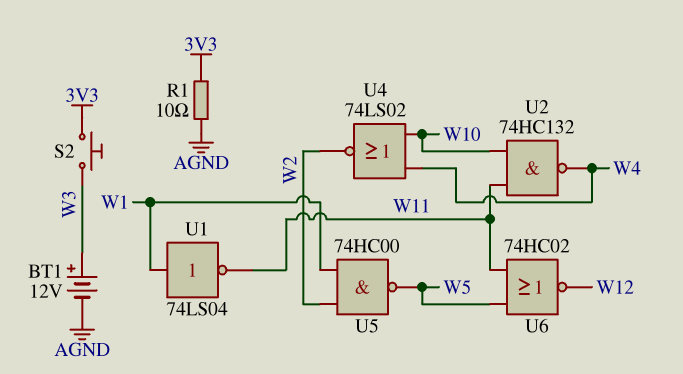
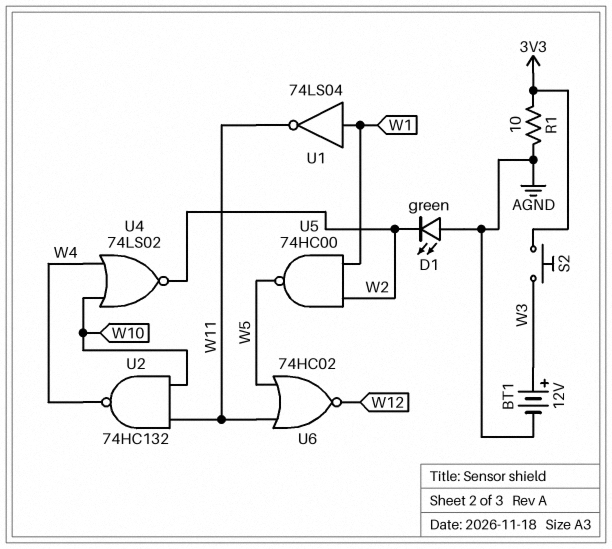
D1: none -> LED green (A AGND, K W2)

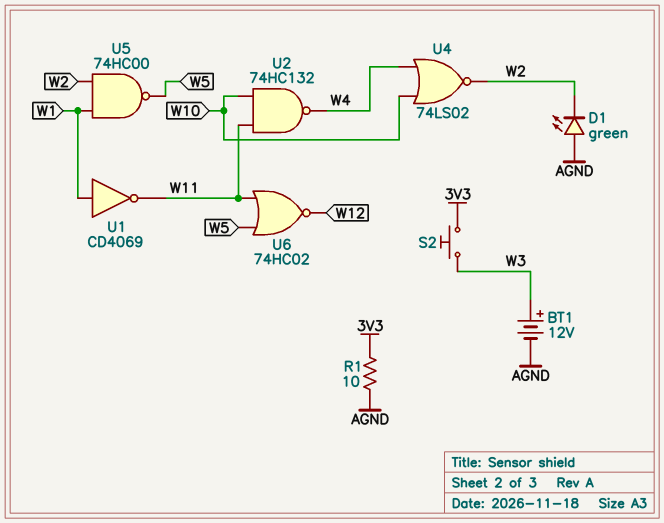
U1: NOT 74LS04 (in W1, out W11) -> NOT CD4069 (in W1, out W11)

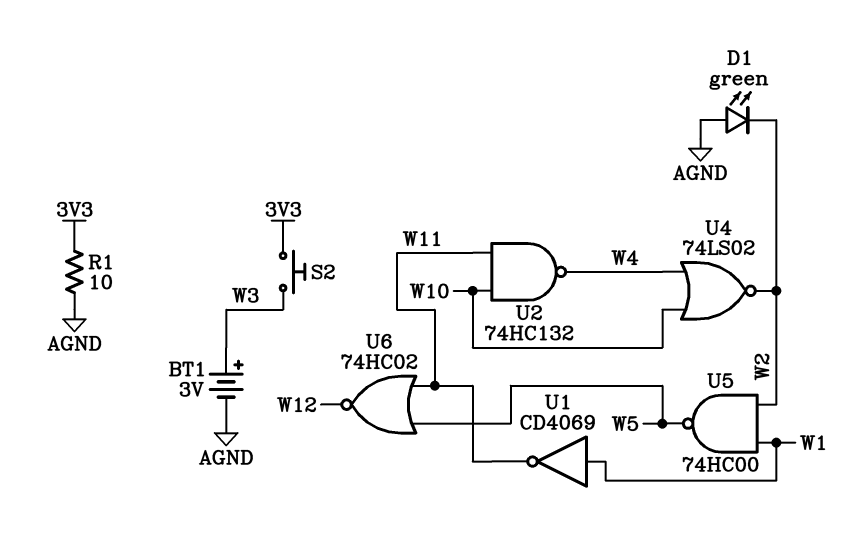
BT1: 12V (plus W3, minus AGND) -> 3V (plus W3, minus AGND)

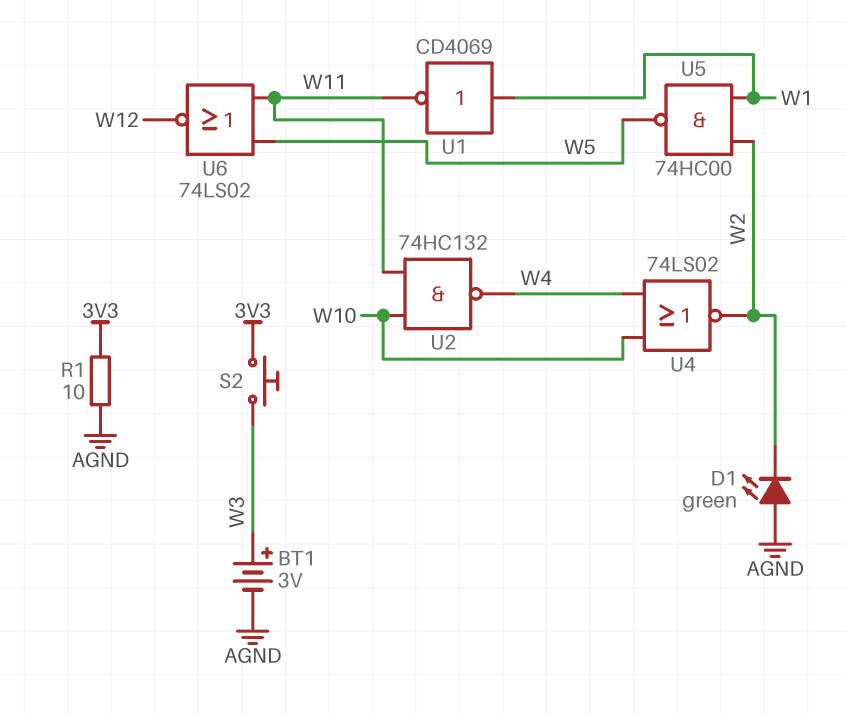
U6: NOR 74HC02 (in W5, in W11, out W12) -> NOR 74LS02 (in W5, in W11, out W12)

